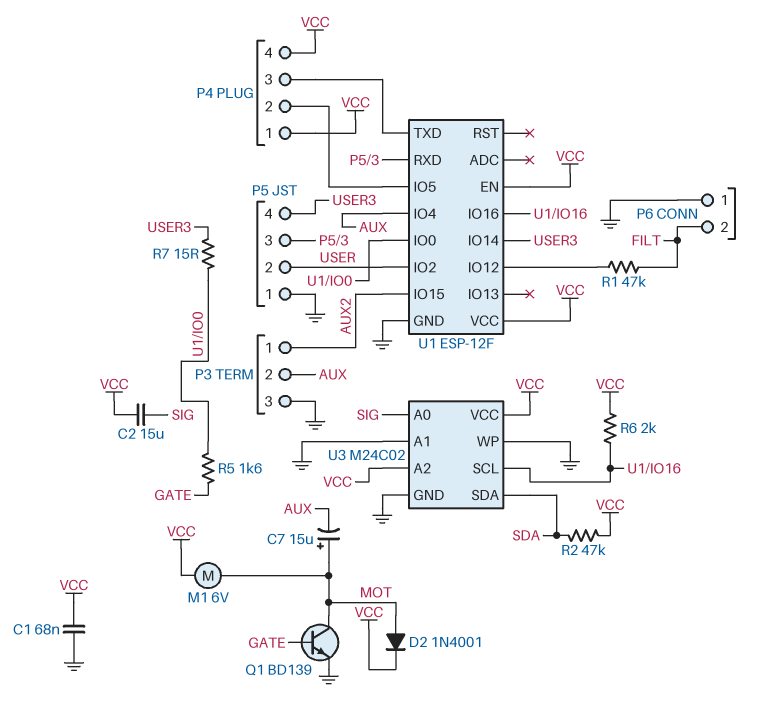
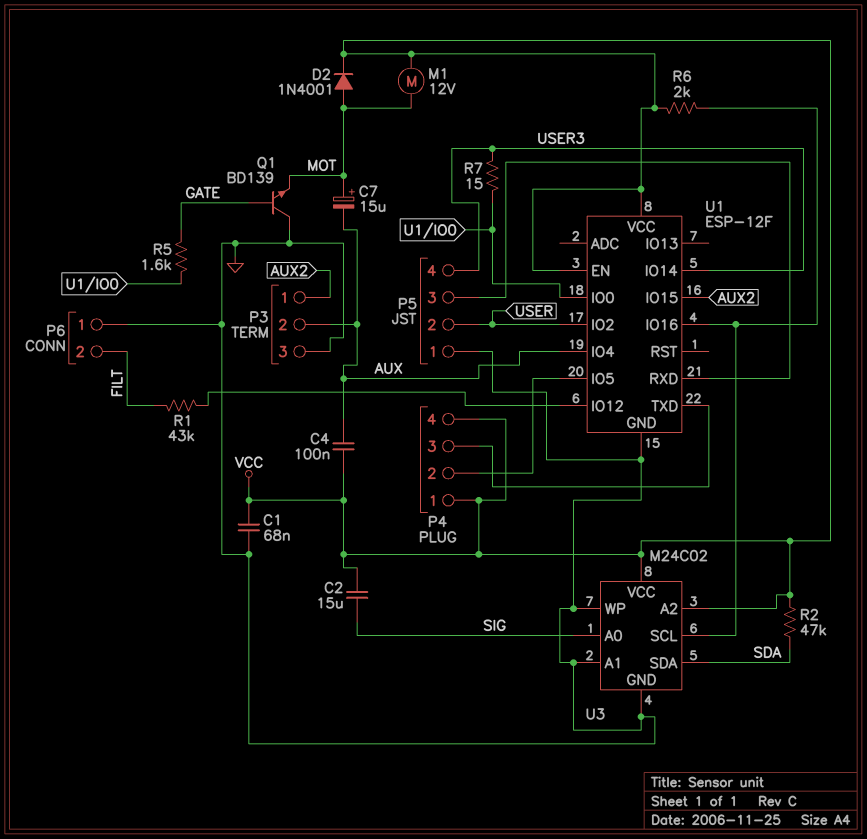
C4: none -> 100nF (AUX, VCC)
M1: motor 6V (MOT, VCC) -> motor 12V (MOT, VCC)
Q1: NPN BD139 (B GATE, C MOT, E GND) -> NPN BD139 (B GATE, C GND, E MOT)
R1: 47k (FILT, U1/IO12) -> 43k (FILT, U1/IO12)

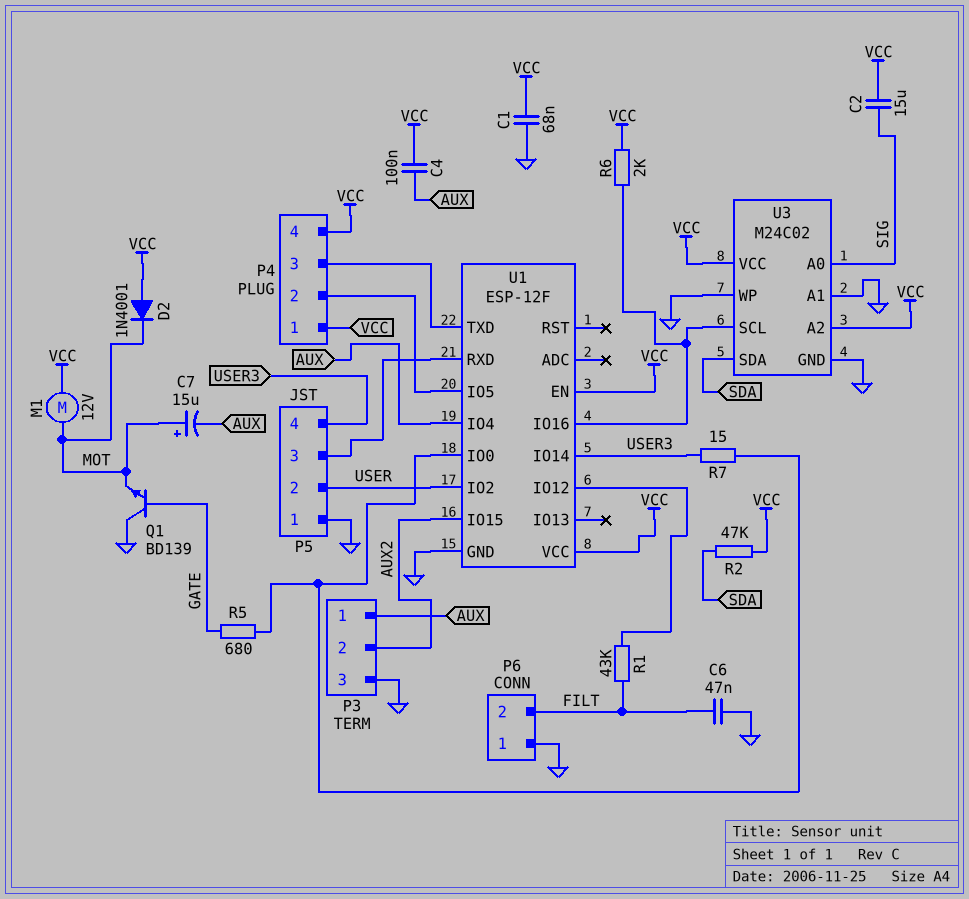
C6: none -> 47nF (FILT, GND)
D2: diode 1N4001 (A MOT, K VCC) -> diode 1N4001 (A VCC, K MOT)
P3 pin 1: AUX2 -> AUX
P3 pin 2: AUX -> AUX2
R5: 1.6k (GATE, U1/IO0) -> 680 (GATE, U1/IO0)

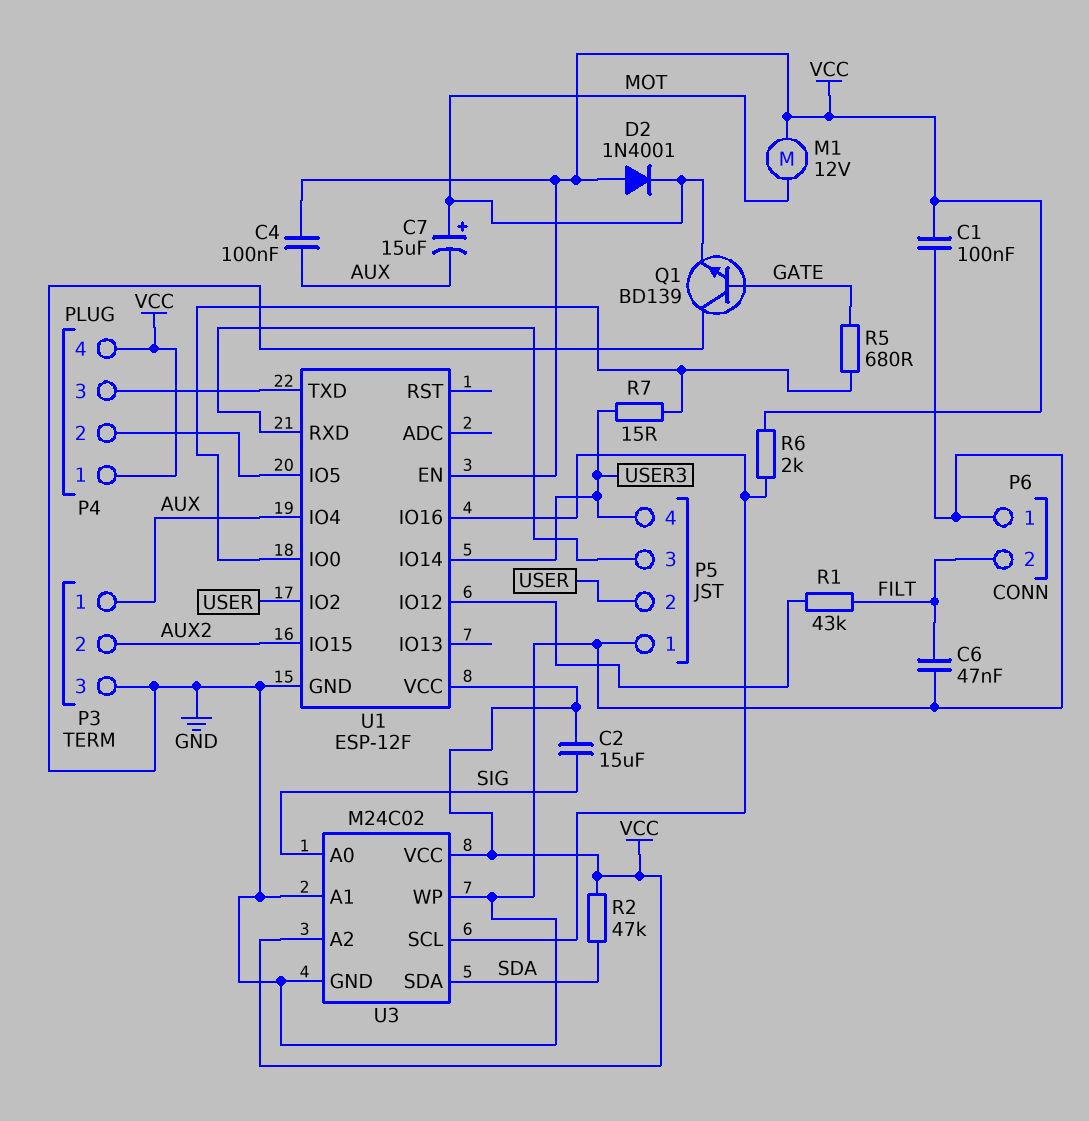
C1: 68nF (GND, VCC) -> 100nF (GND, VCC)

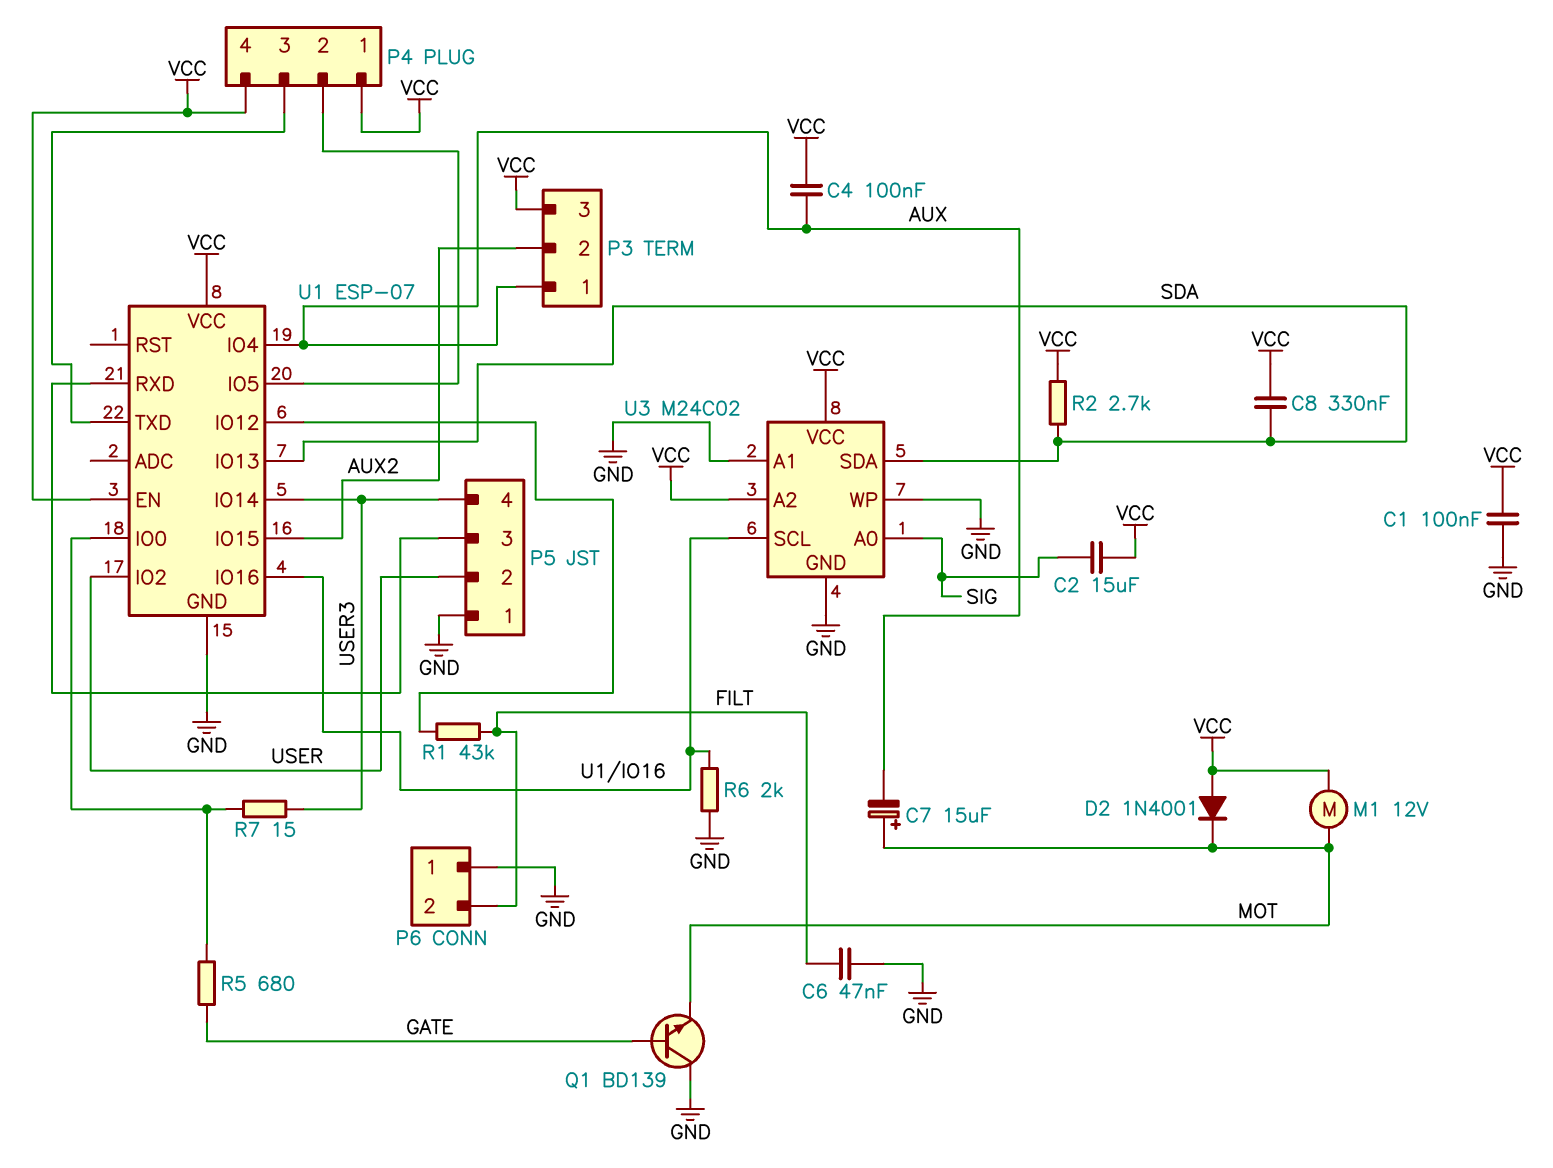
C8: none -> 330nF (SDA, VCC)
P3 pin 3: GND -> VCC
R2: 47k (SDA, VCC) -> 2.7k (SDA, VCC)
R6: 2k (U1/IO16, VCC) -> 2k (GND, U1/IO16)
U1: ESP-12F -> ESP-07
U1 pin IO13: none -> SDA

